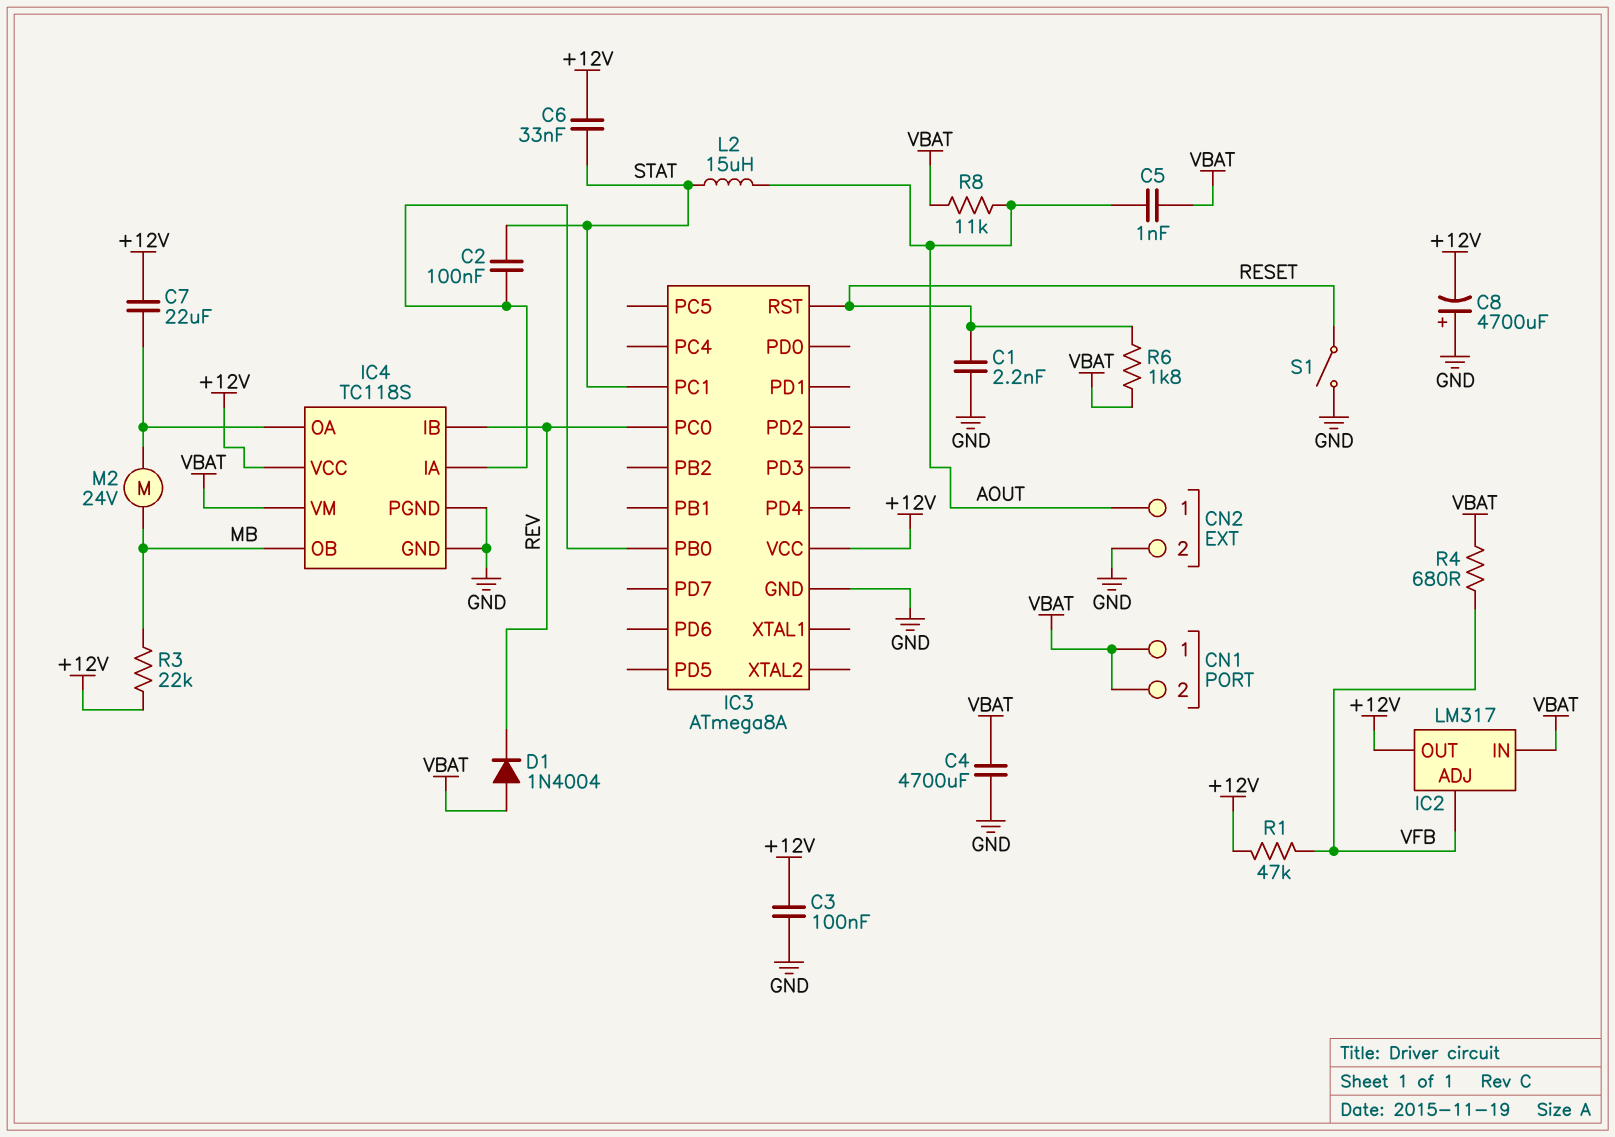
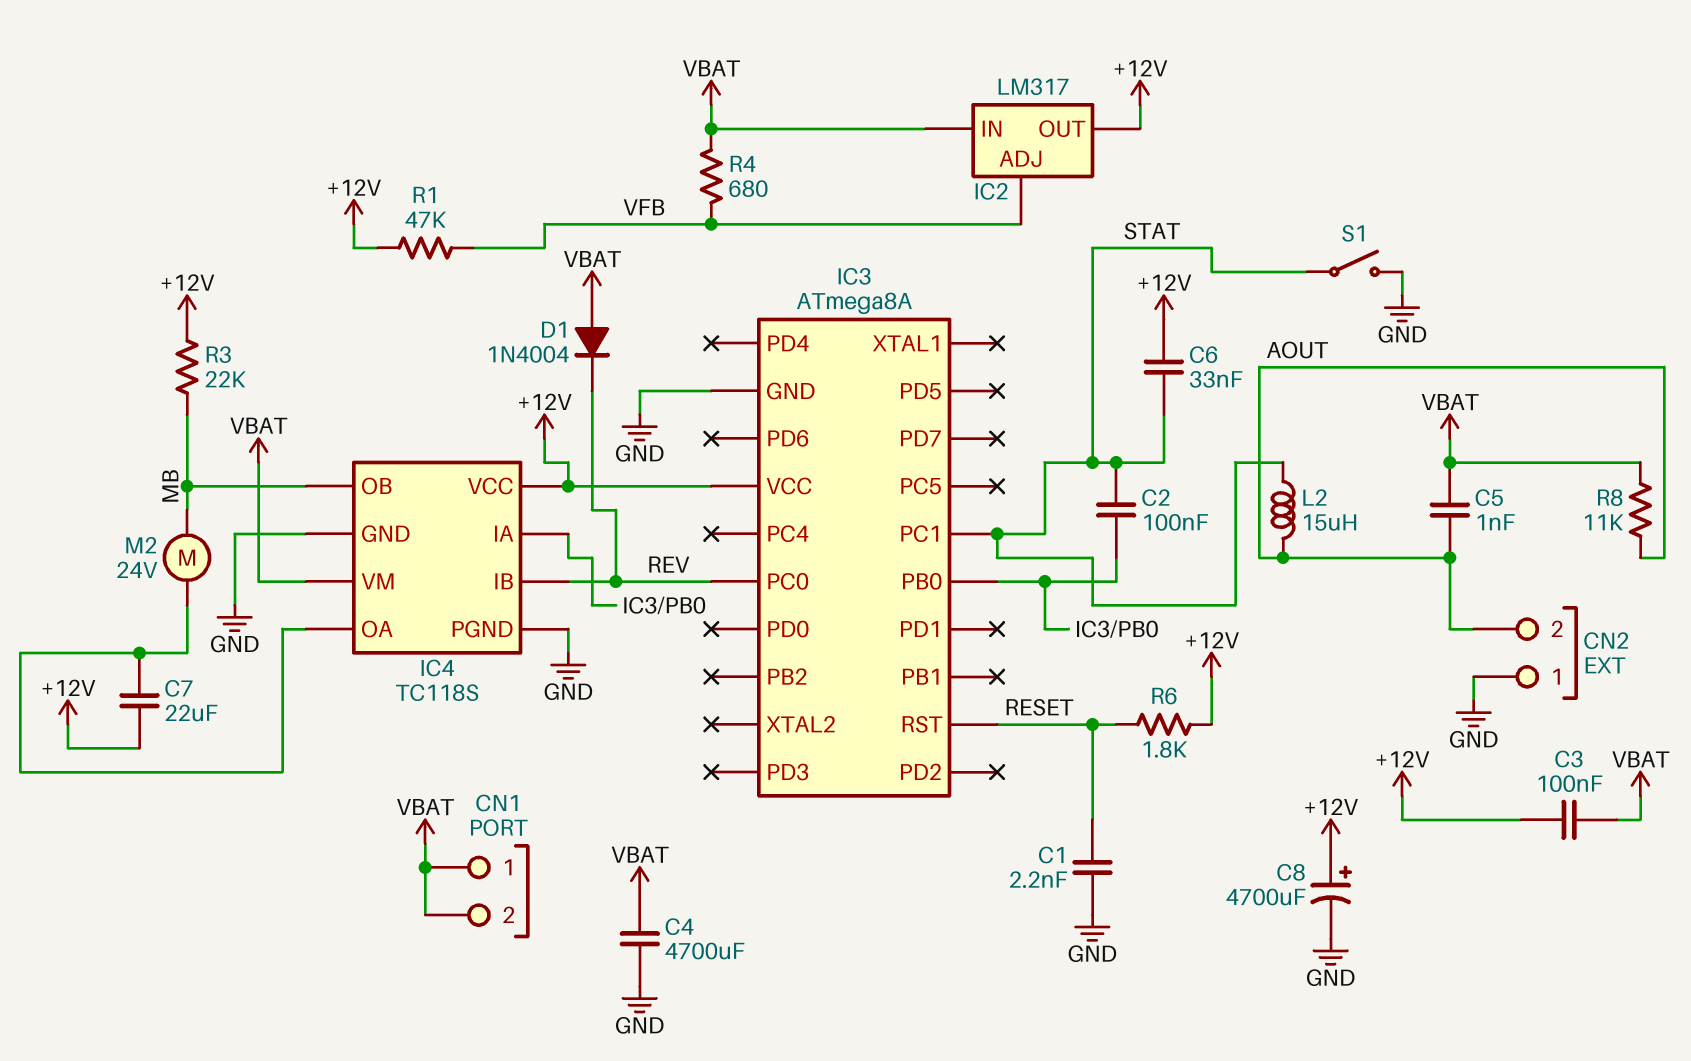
C3: 100nF (+12V, GND) -> 100nF (+12V, VBAT)
C8: 4700uF (plus GND, minus +12V) -> 4700uF (plus +12V, minus GND)
CN2 pin 1: AOUT -> GND
CN2 pin 2: GND -> AOUT
R6: 1.8k (RESET, VBAT) -> 1.8k (+12V, RESET)
S1: switch (GND, RESET) -> switch (GND, STAT)

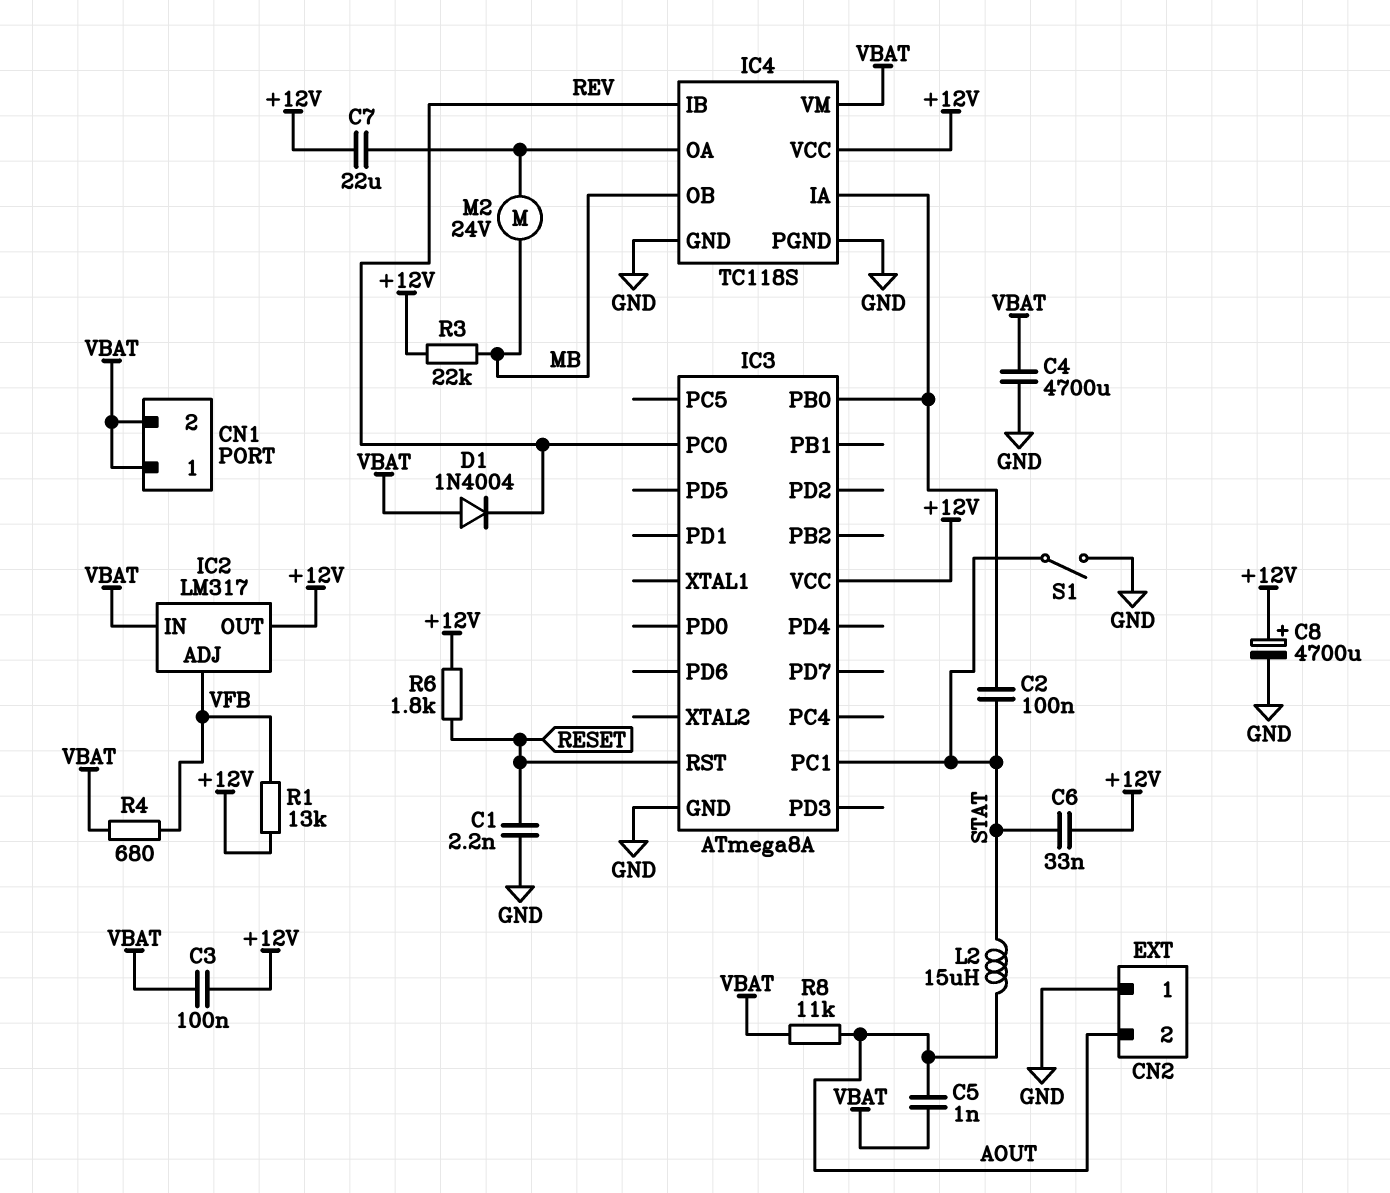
R1: 47k (+12V, VFB) -> 13k (+12V, VFB)

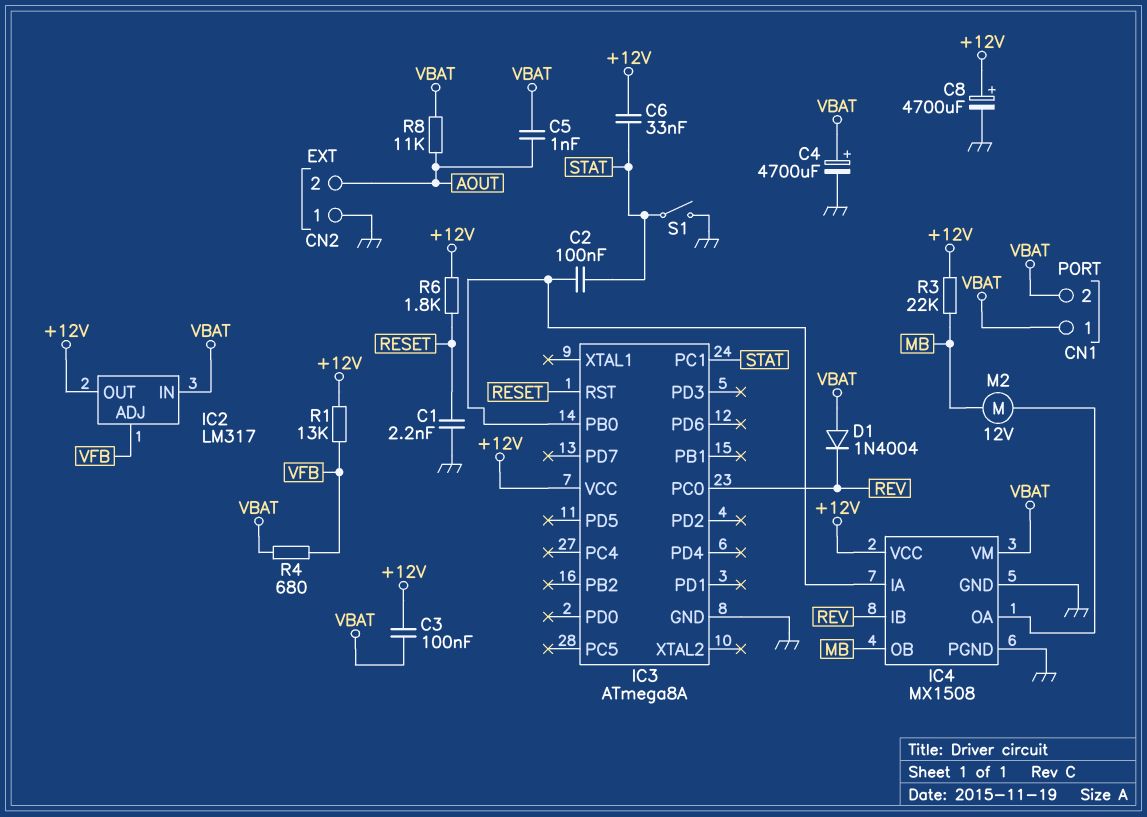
C4: 4700uF (GND, VBAT) -> 4700uF (plus VBAT, minus GND)
C7: 22uF (+12V, IC4/OA) -> none
IC4: TC118S -> MX1508
L2: 15uH (AOUT, STAT) -> none
M2: motor 24V (IC4/OA, MB) -> motor 12V (IC4/OA, MB)

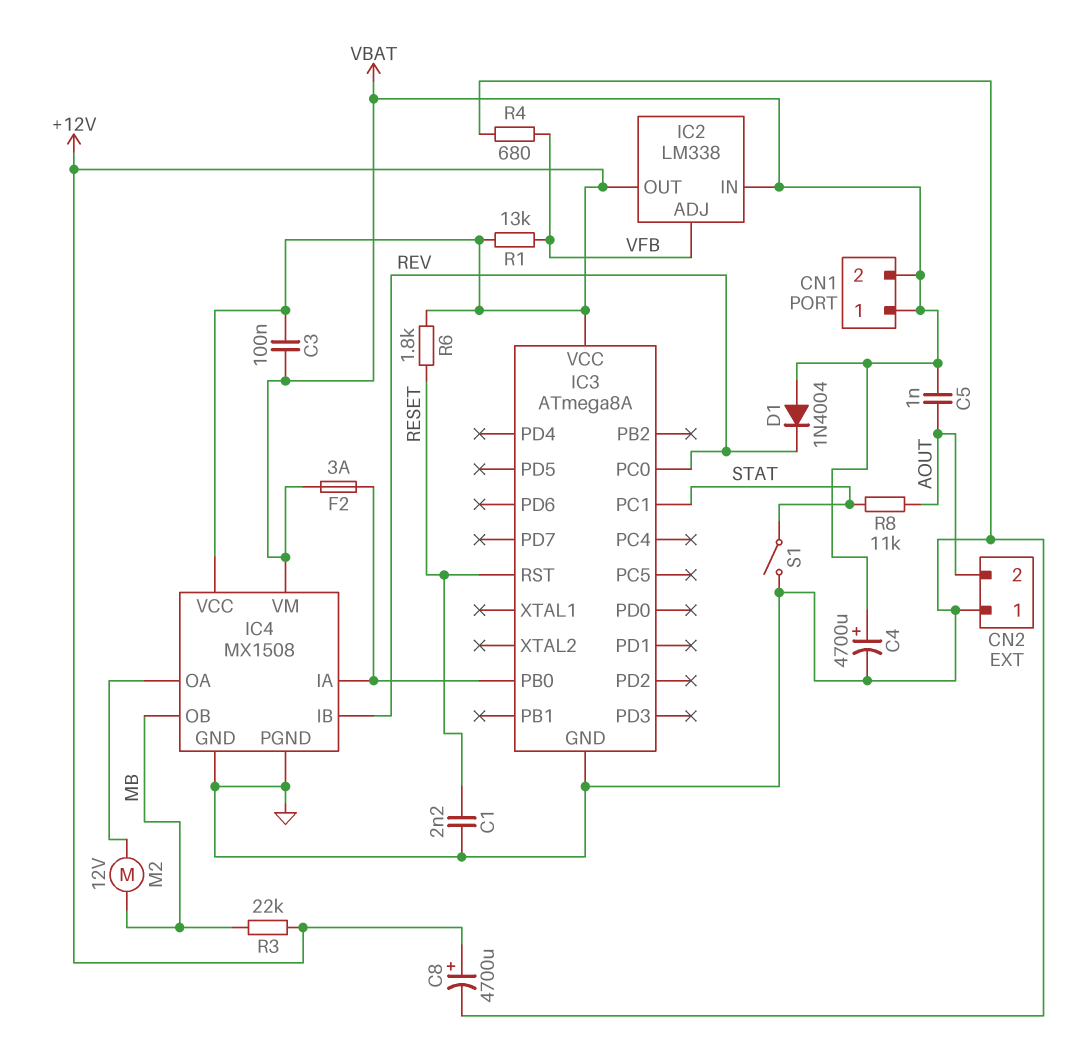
C2: 100nF (IC3/PB0, STAT) -> none
C6: 33nF (+12V, STAT) -> none
F2: none -> 3A (IC3/PB0, VBAT)
IC2: LM317 -> LM338
R4: 680 (VBAT, VFB) -> 680 (GND, VFB)
R8: 11k (AOUT, VBAT) -> 11k (AOUT, STAT)

